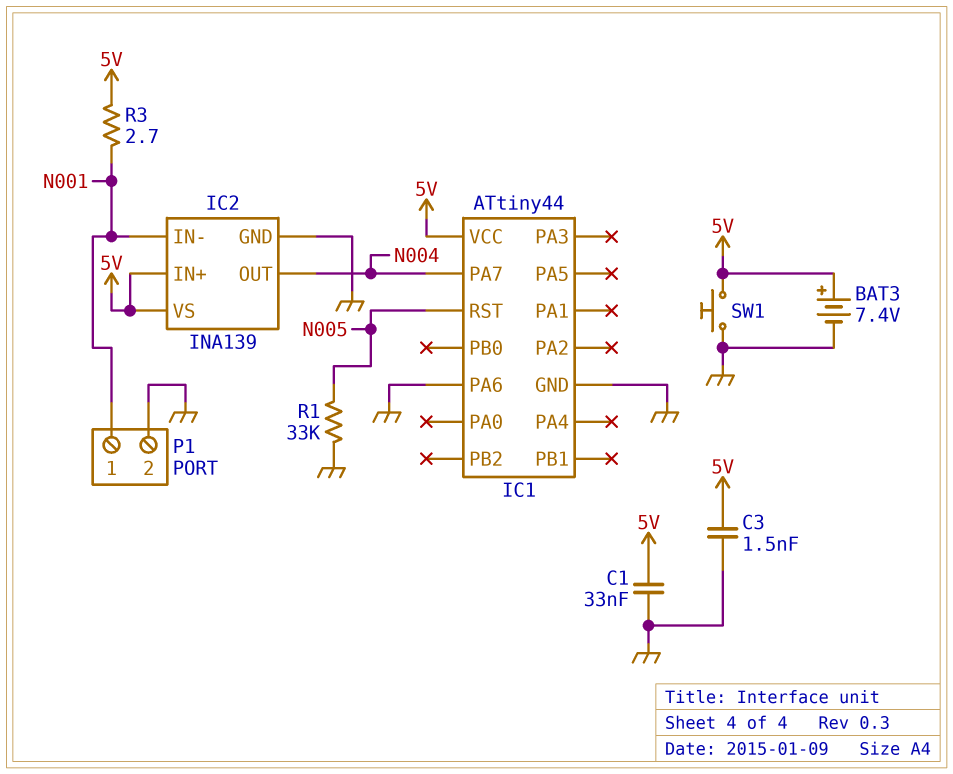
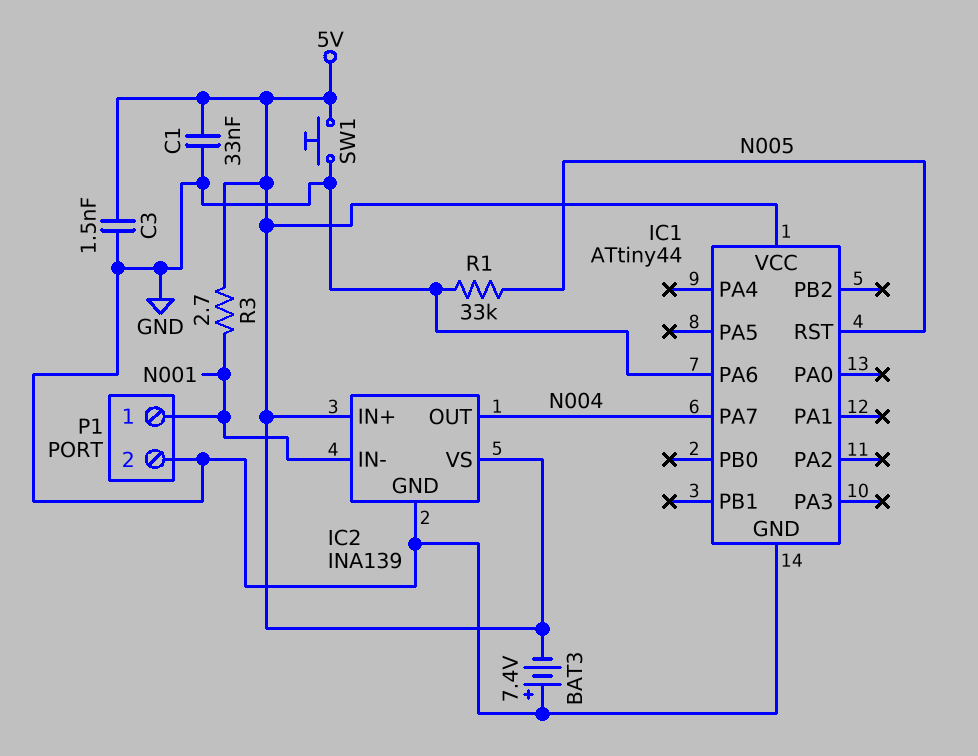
BAT3: 7.4V (plus 5V, minus GND) -> 7.4V (plus GND, minus 5V)

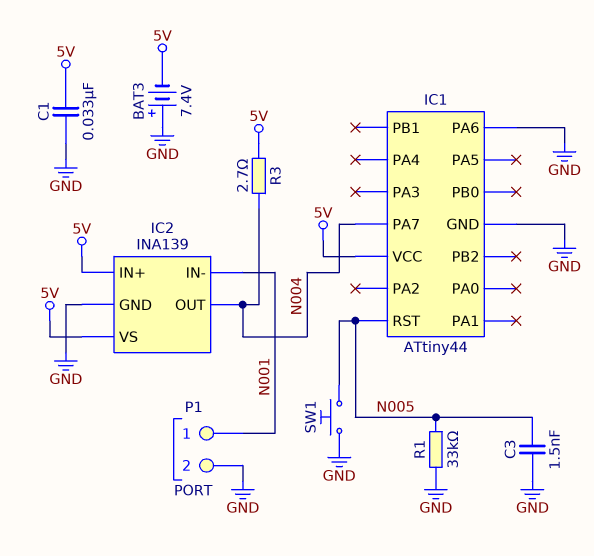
C3: 1.5nF (5V, GND) -> 1.5nF (GND, N005)
R3: 2.7 (5V, N001) -> 2.7 (5V, N004)
SW1: button (5V, GND) -> button (GND, N005)

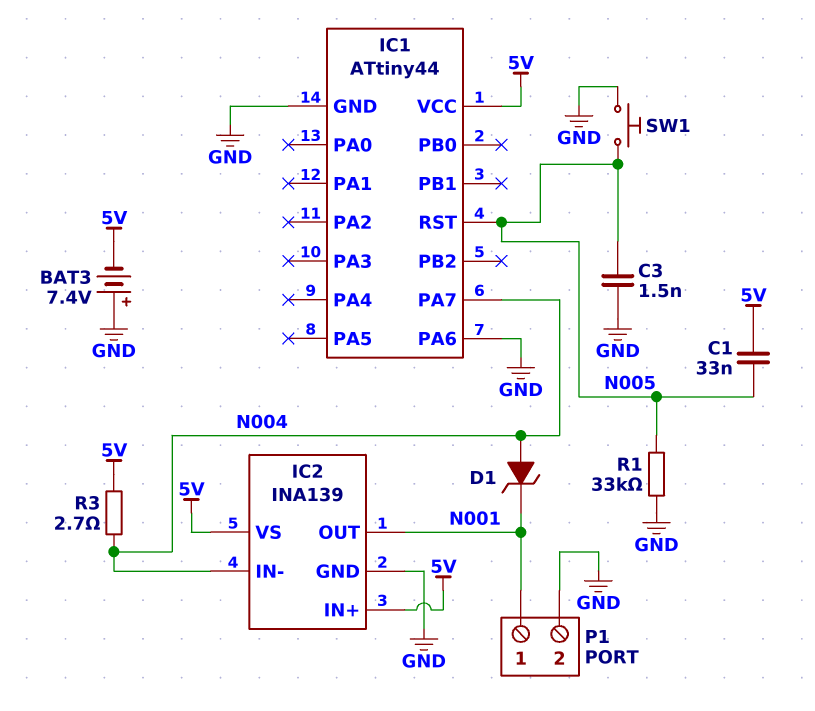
C1: 33nF (5V, GND) -> 33nF (5V, N005)
D1: none -> zener (A N004, K N001)
IC2 pin IN-: N001 -> N004
IC2 pin OUT: N004 -> N001

